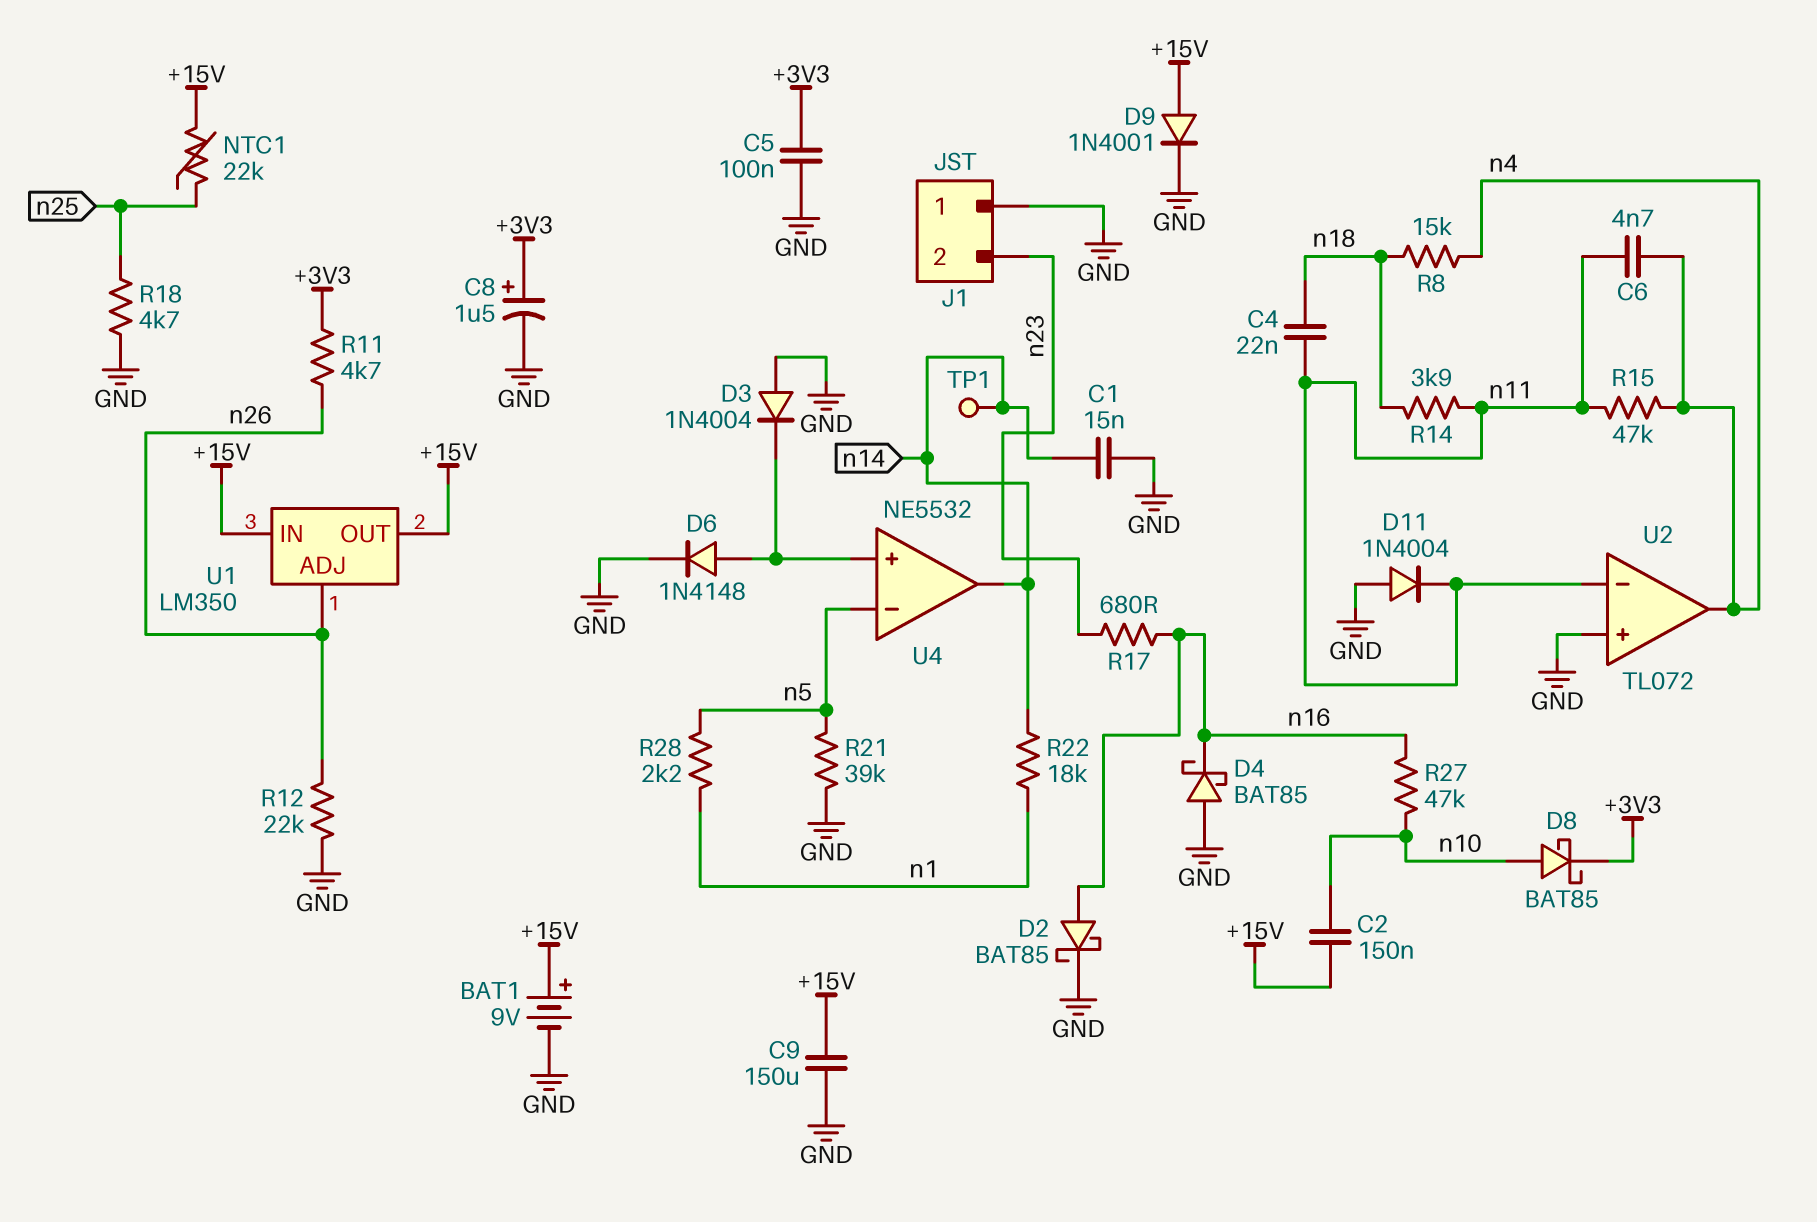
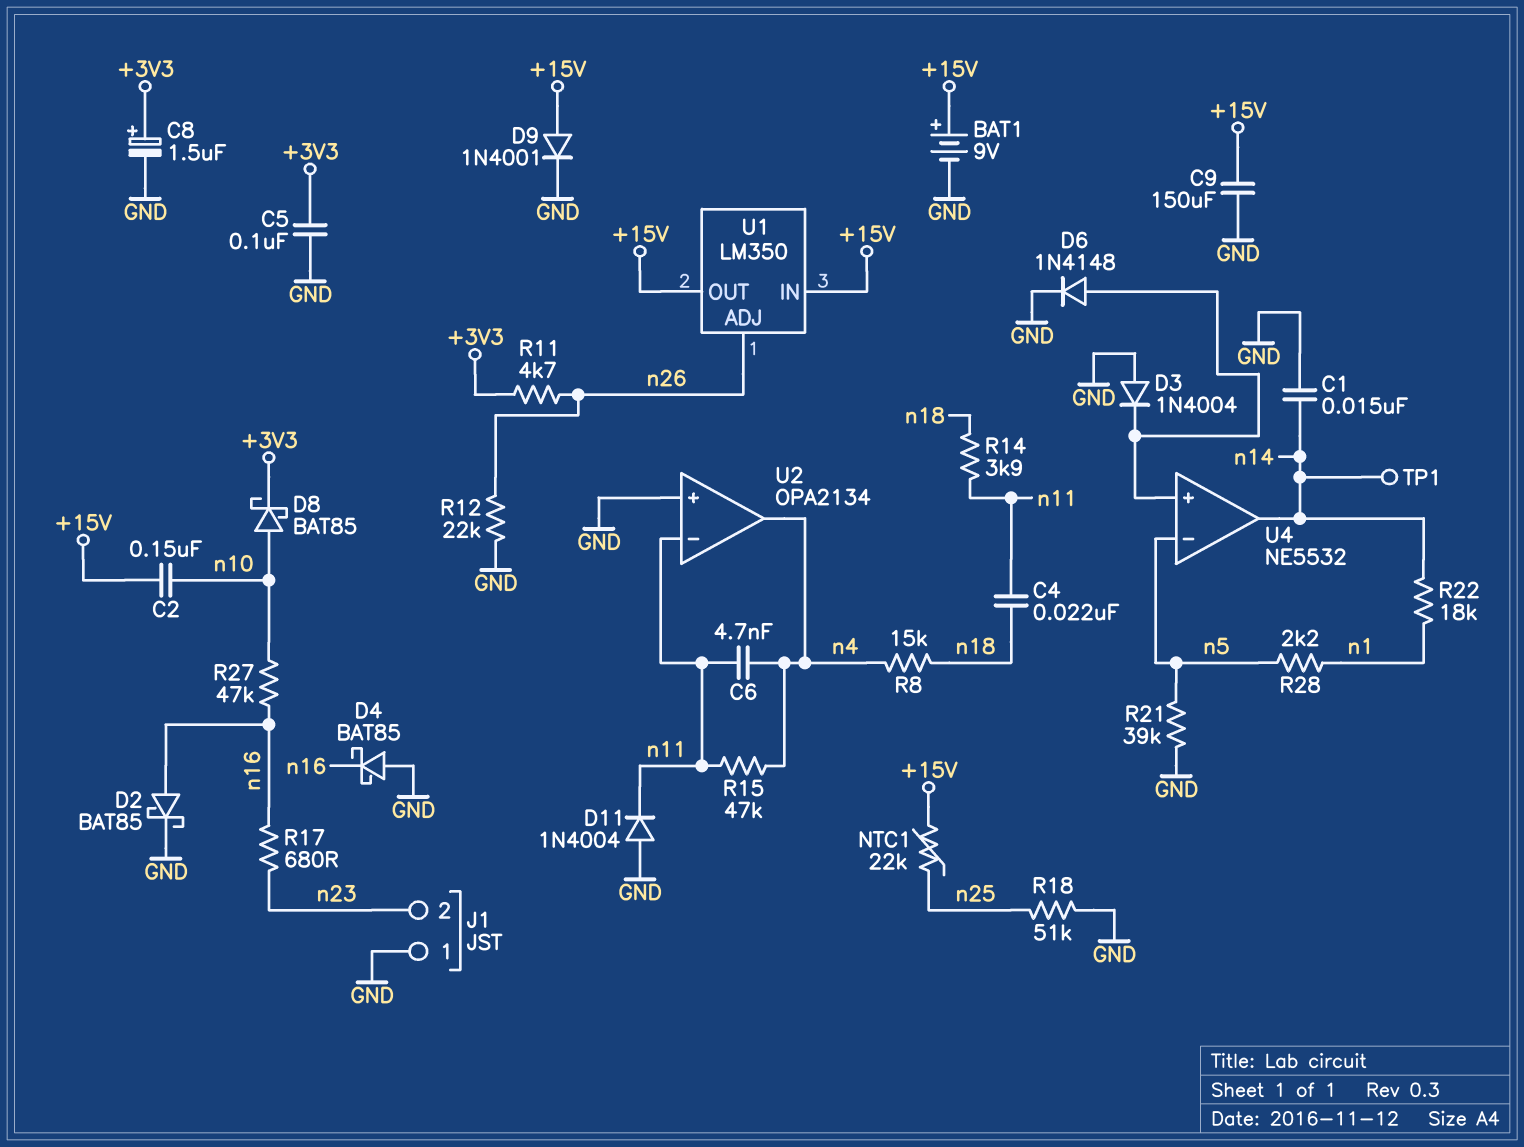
R18: 4.7k (GND, n25) -> 51k (GND, n25)
U2: TL072 -> OPA2134

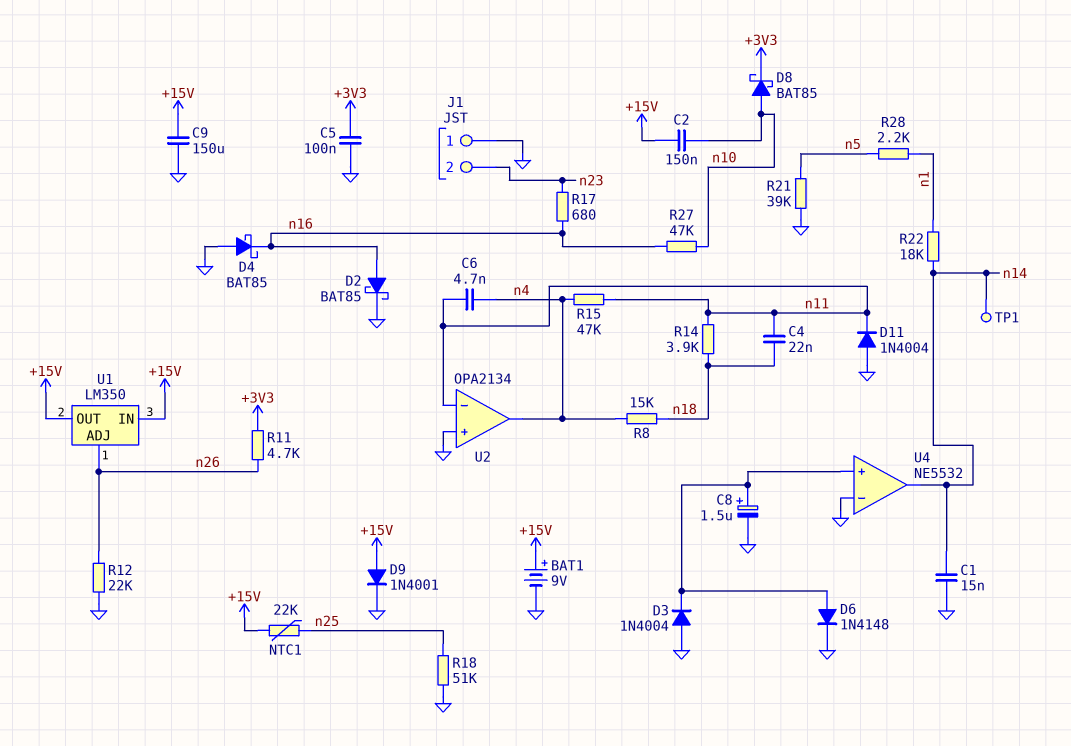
C8: 1.5uF (plus +3V3, minus GND) -> 1.5uF (plus U4/in+, minus GND)
U4 pin in-: n5 -> GND

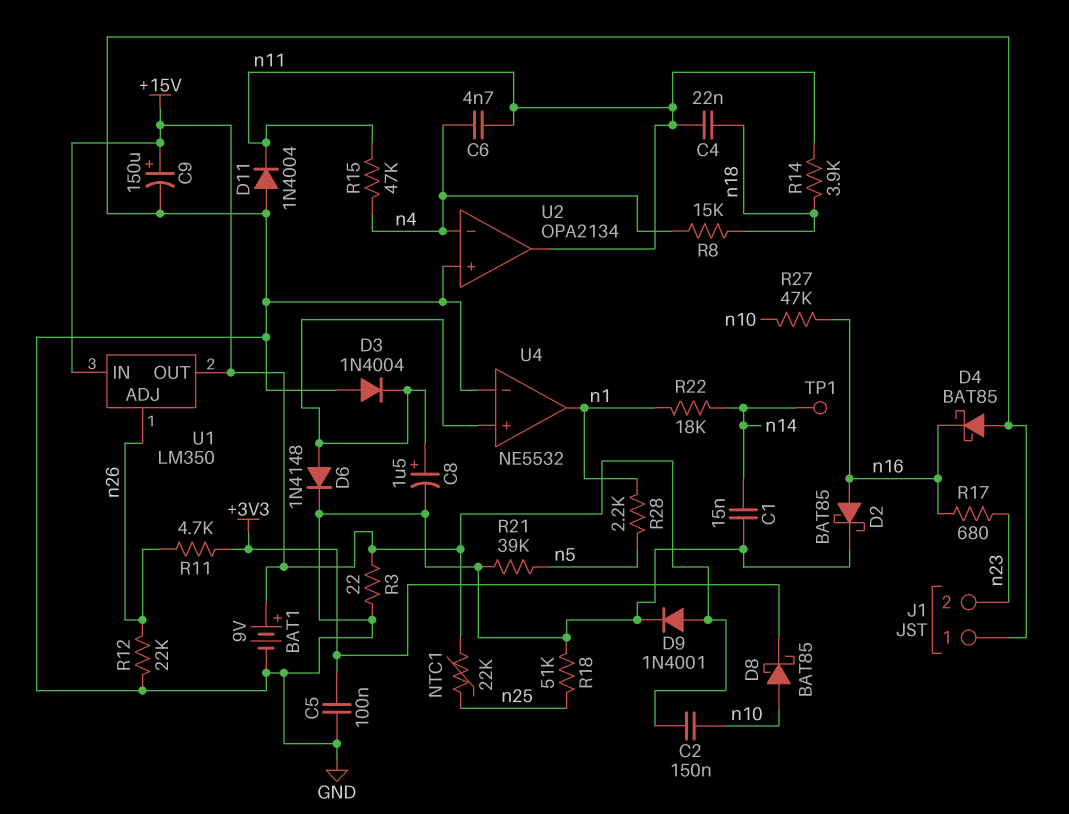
C9: 150uF (+15V, GND) -> 150uF (plus +15V, minus GND)
R3: none -> 22 (+15V, GND)
U2 pin in-: n11 -> n4
U2 pin out: n4 -> n11
U4 pin out: n14 -> n1

